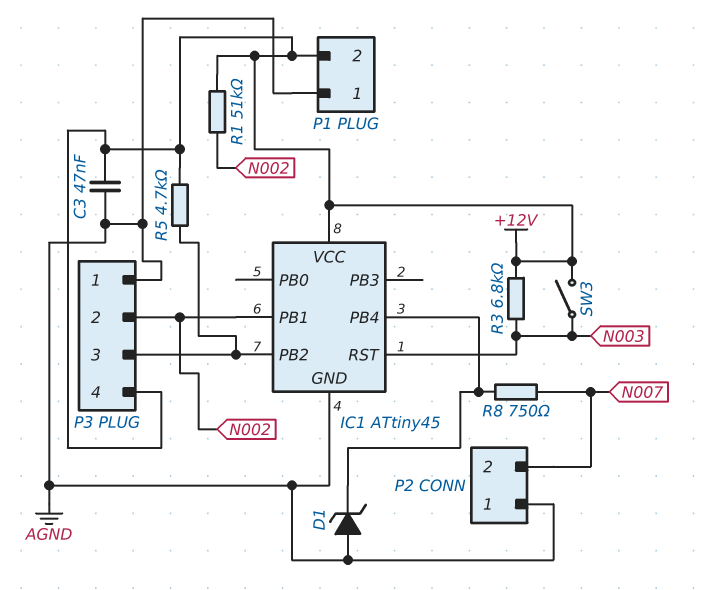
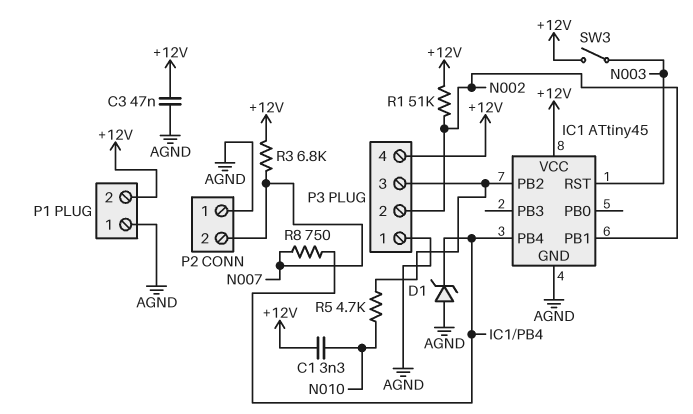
C1: none -> 3.3nF (+12V, N010)
R3: 6.8k (+12V, N003) -> 6.8k (+12V, N007)
R5: 4.7k (+12V, IC1/PB2) -> 4.7k (IC1/PB2, N010)

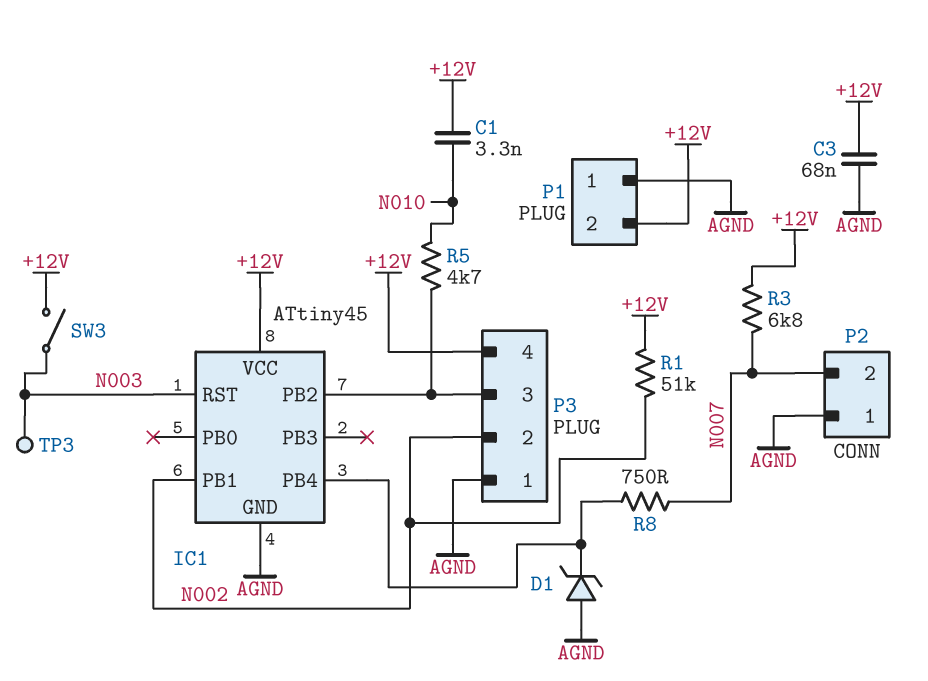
C3: 47nF (+12V, AGND) -> 68nF (+12V, AGND)
TP3: none -> test point (N003)

